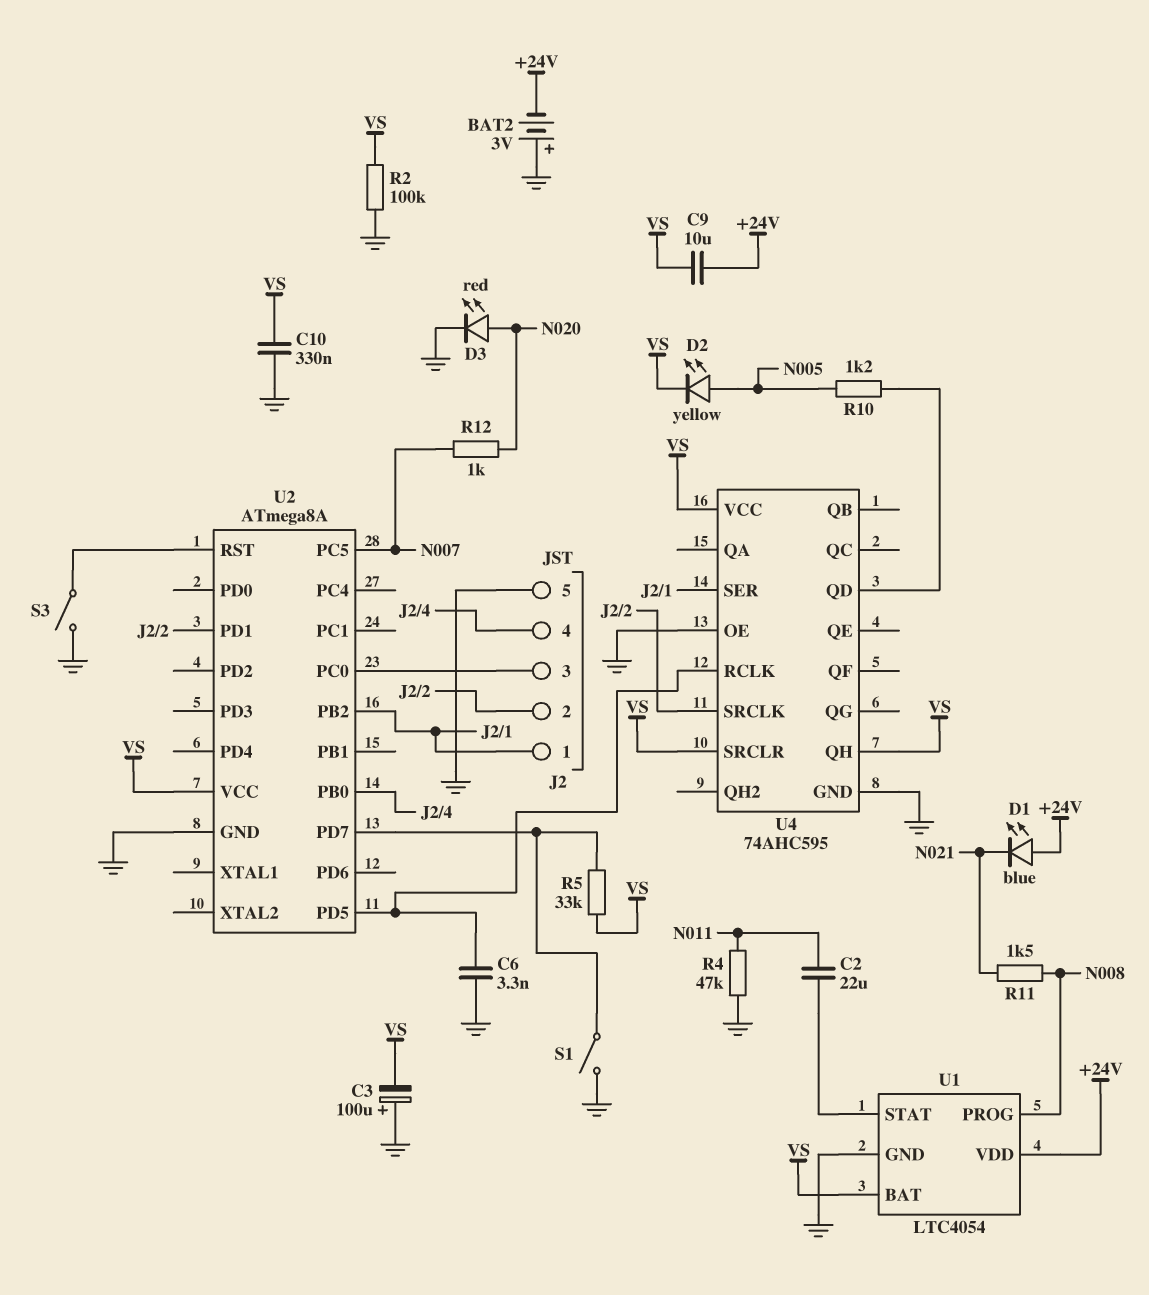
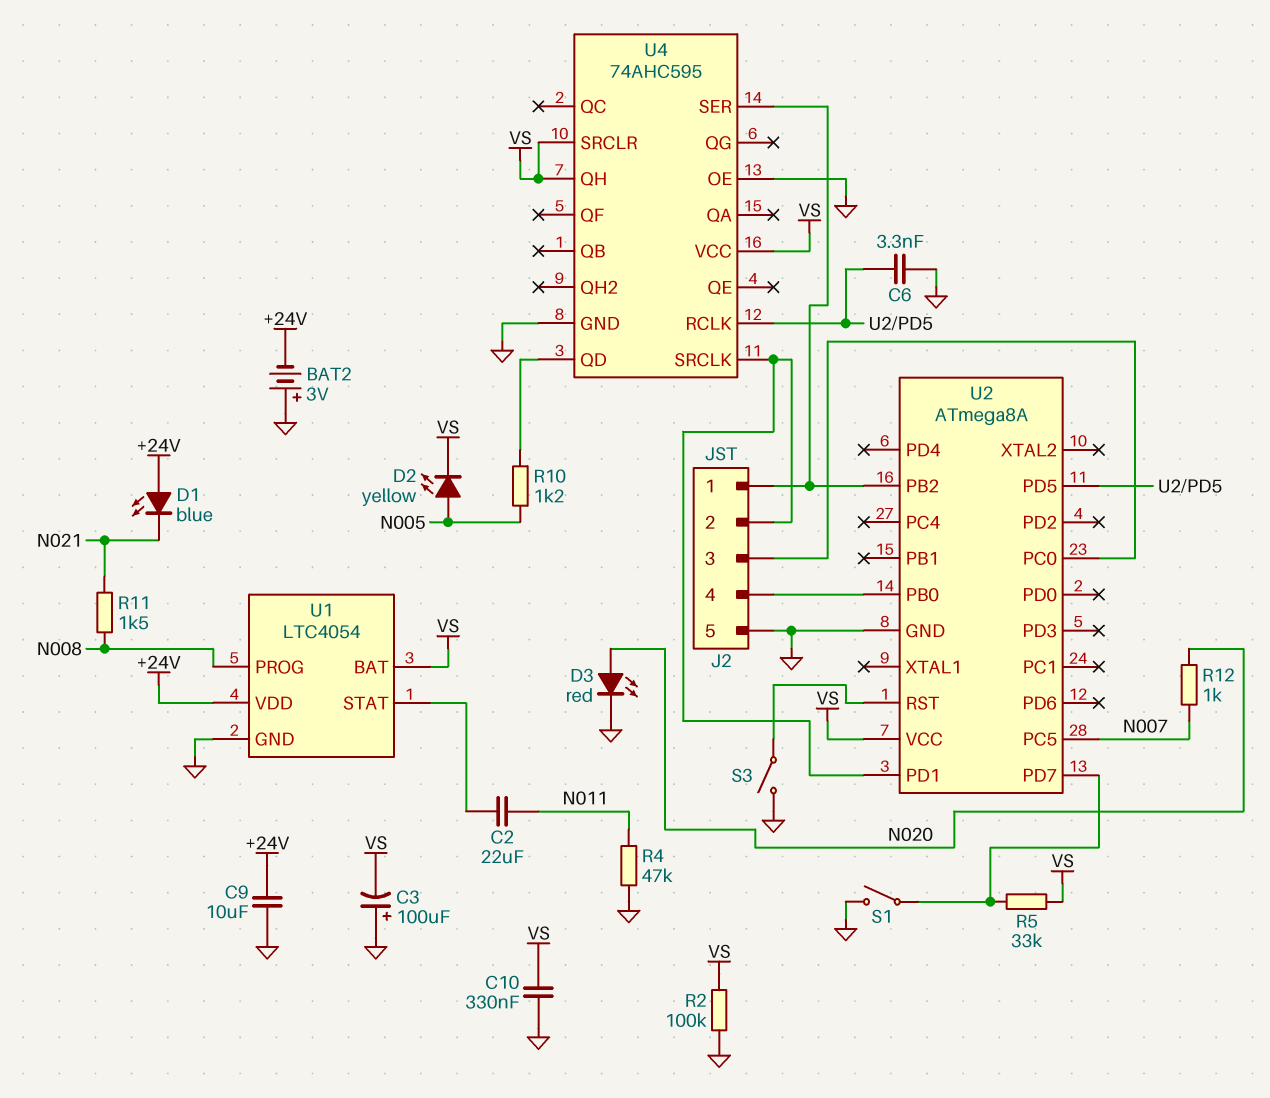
C9: 10uF (+24V, VS) -> 10uF (+24V, GND)

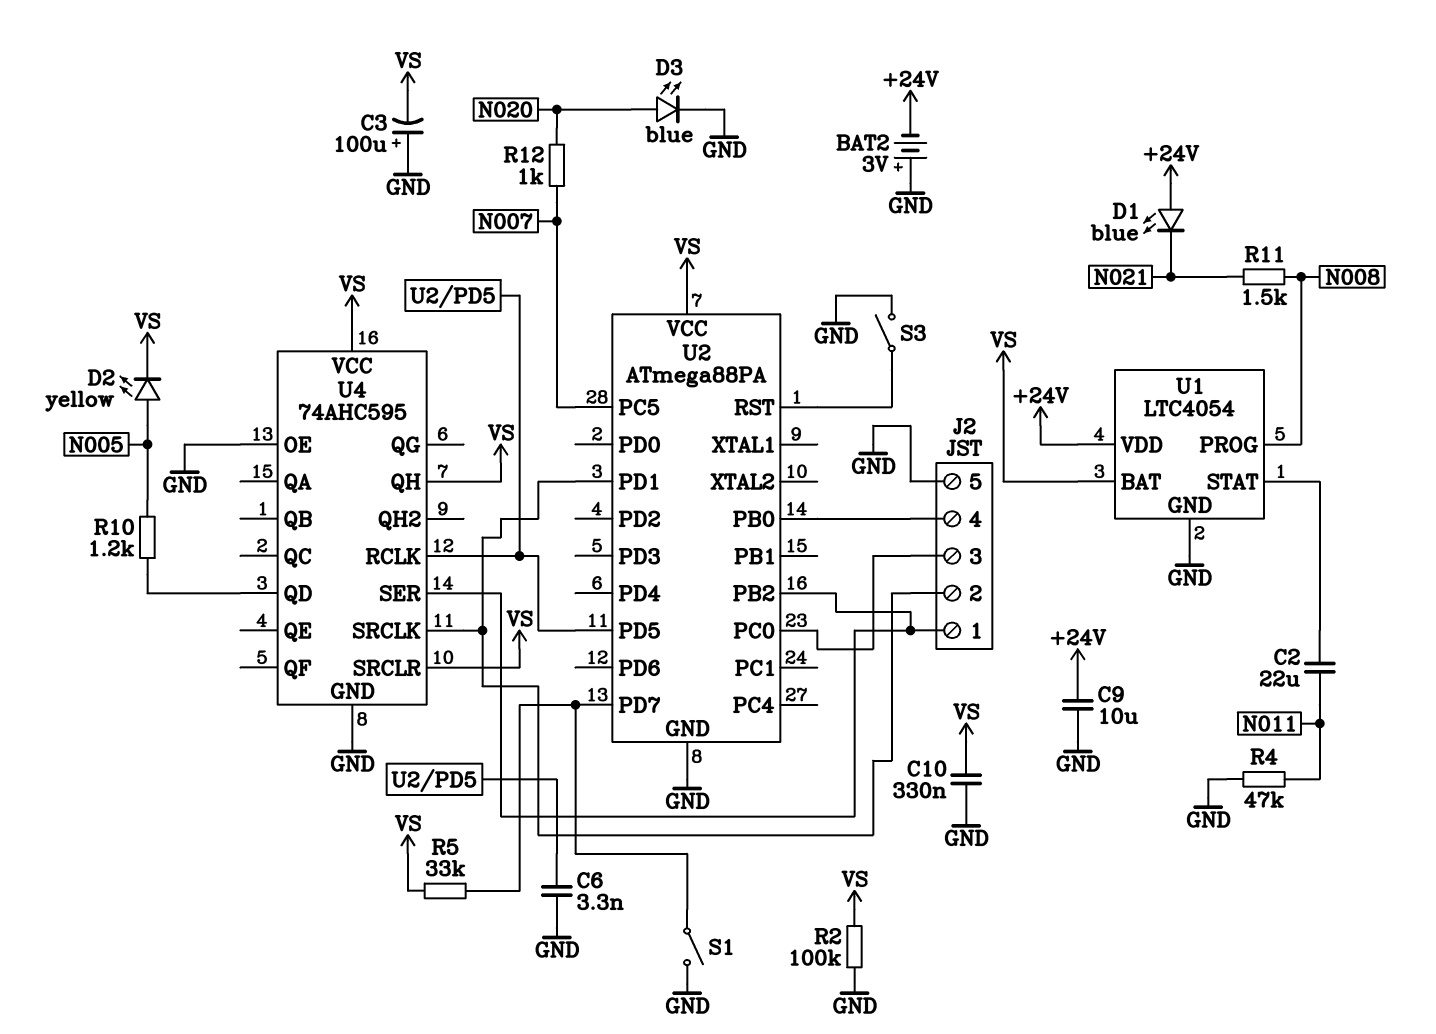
D3: LED red (A N020, K GND) -> LED blue (A N020, K GND)
U2: ATmega8A -> ATmega88PA

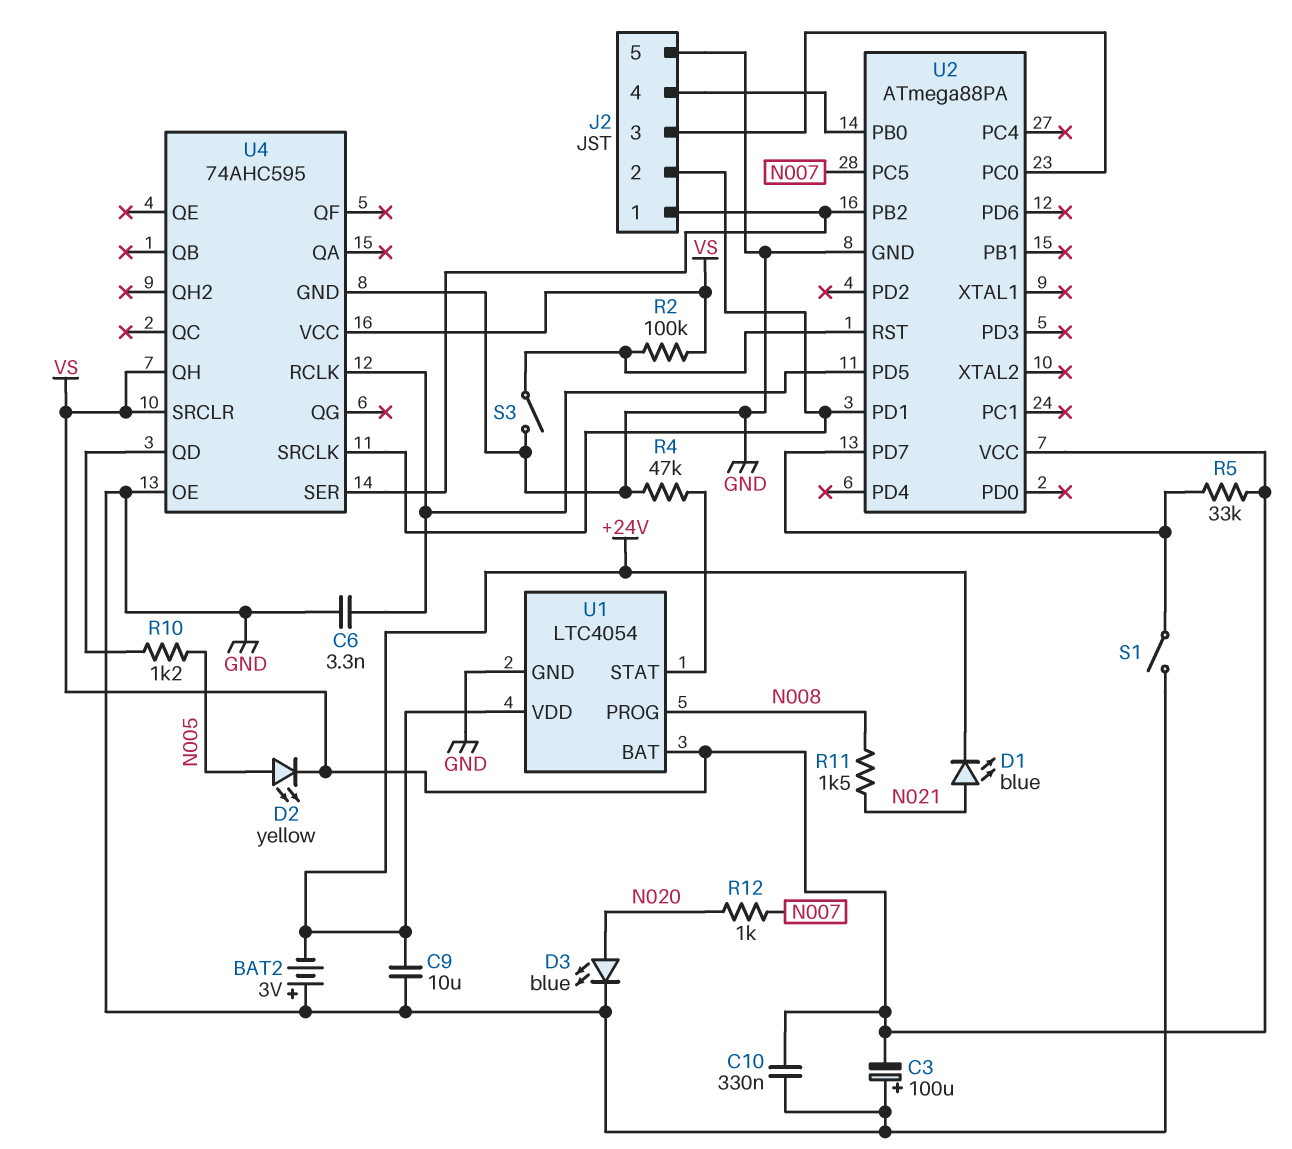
C2: 22uF (N011, U1/STAT) -> none
D1: LED blue (A +24V, K N021) -> LED blue (A N021, K +24V)
R2: 100k (GND, VS) -> 100k (U2/RST, VS)
R4: 47k (GND, N011) -> 47k (GND, U1/STAT)

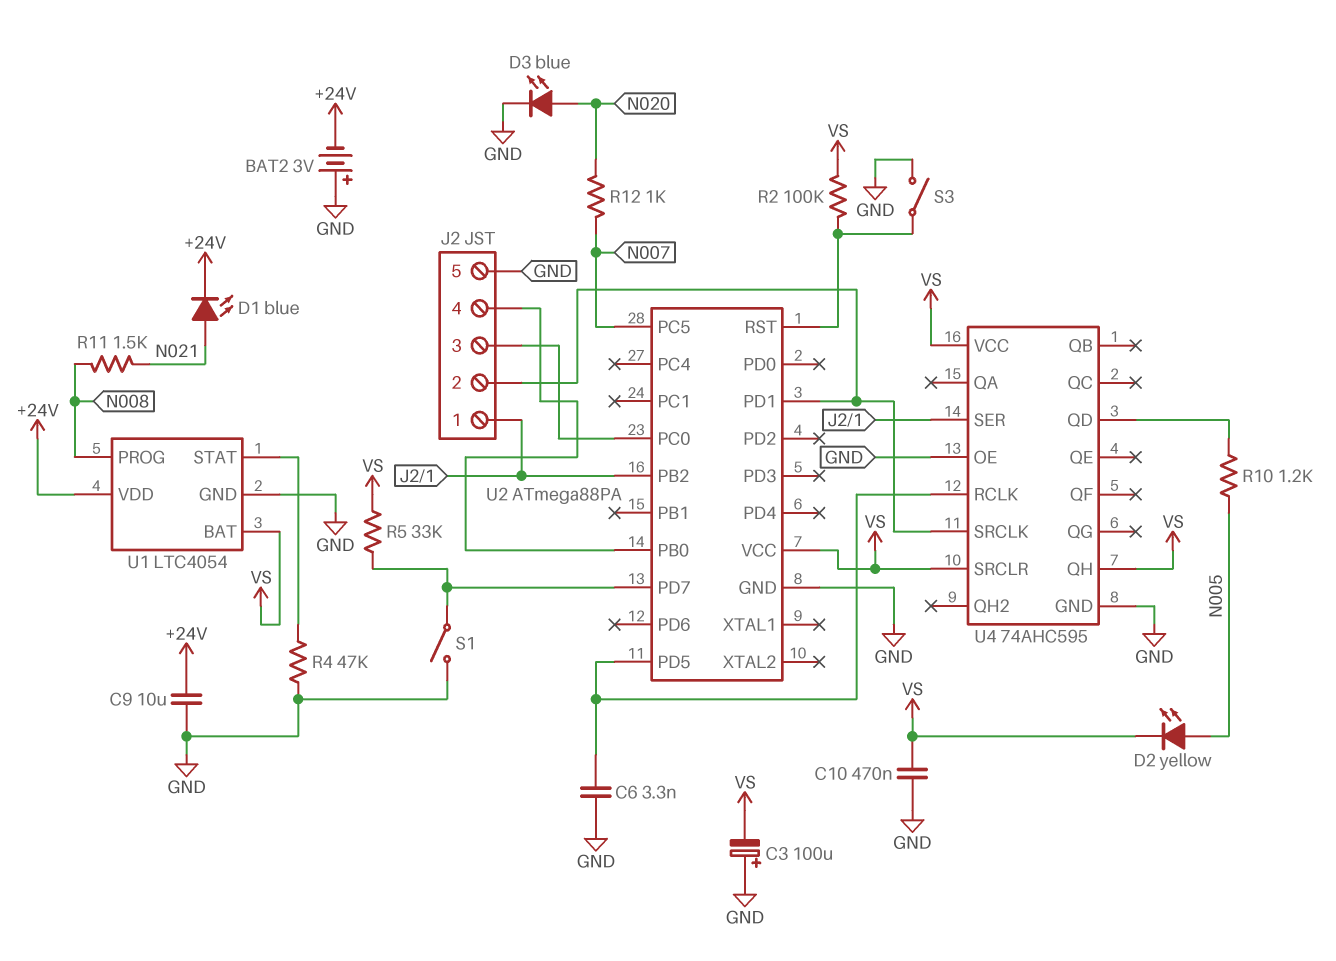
C10: 330nF (GND, VS) -> 470nF (GND, VS)

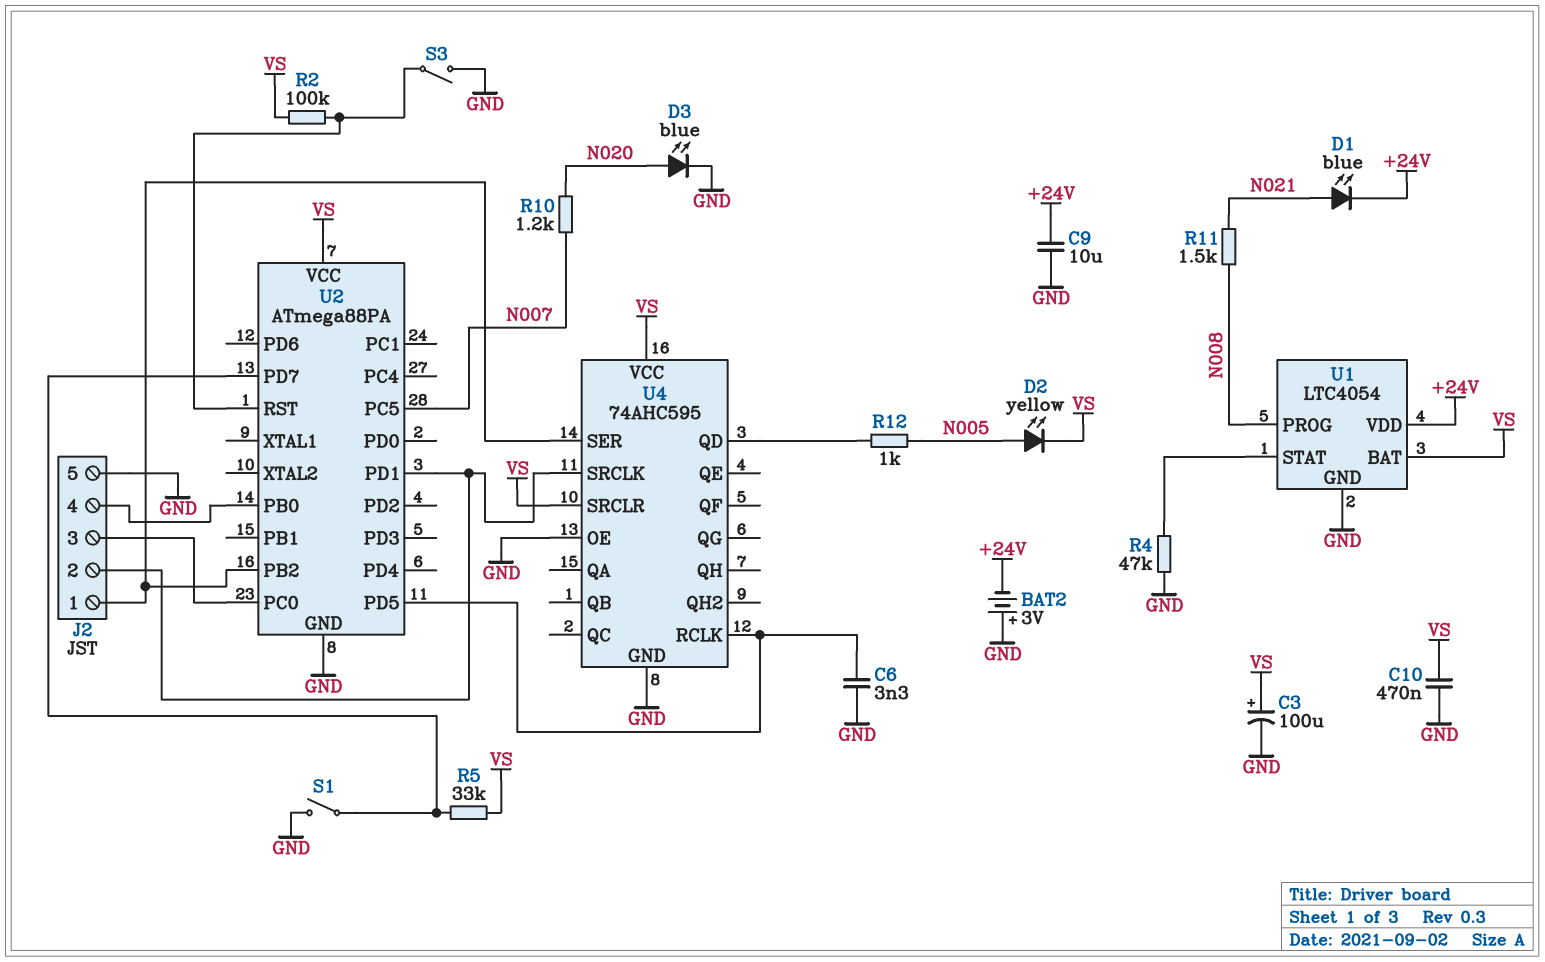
C3: 100uF (plus GND, minus VS) -> 100uF (plus VS, minus GND)
R10: 1.2k (N005, U4/QD) -> 1.2k (N007, N020)
R12: 1k (N007, N020) -> 1k (N005, U4/QD)
U4 pin QH: VS -> none

